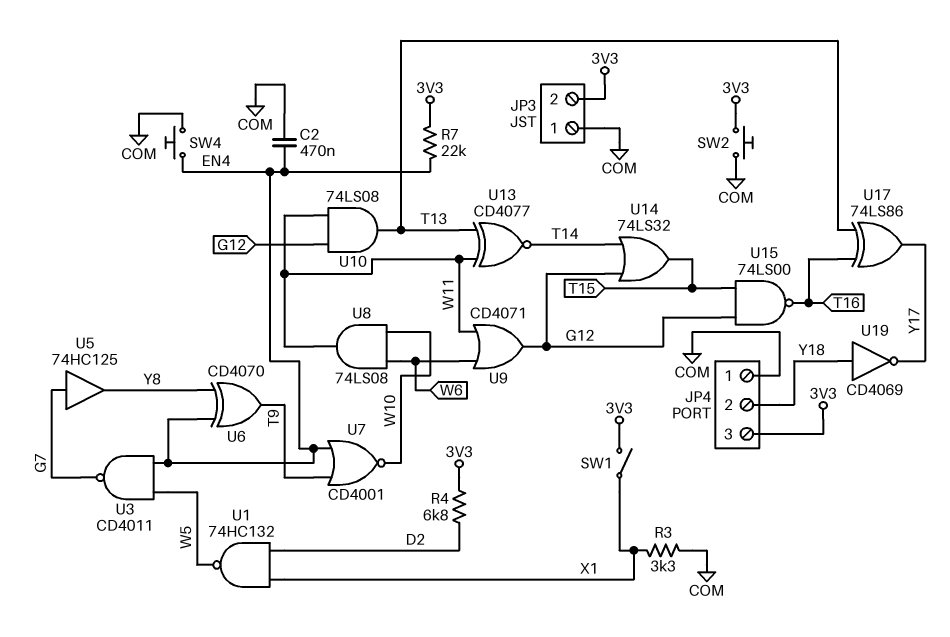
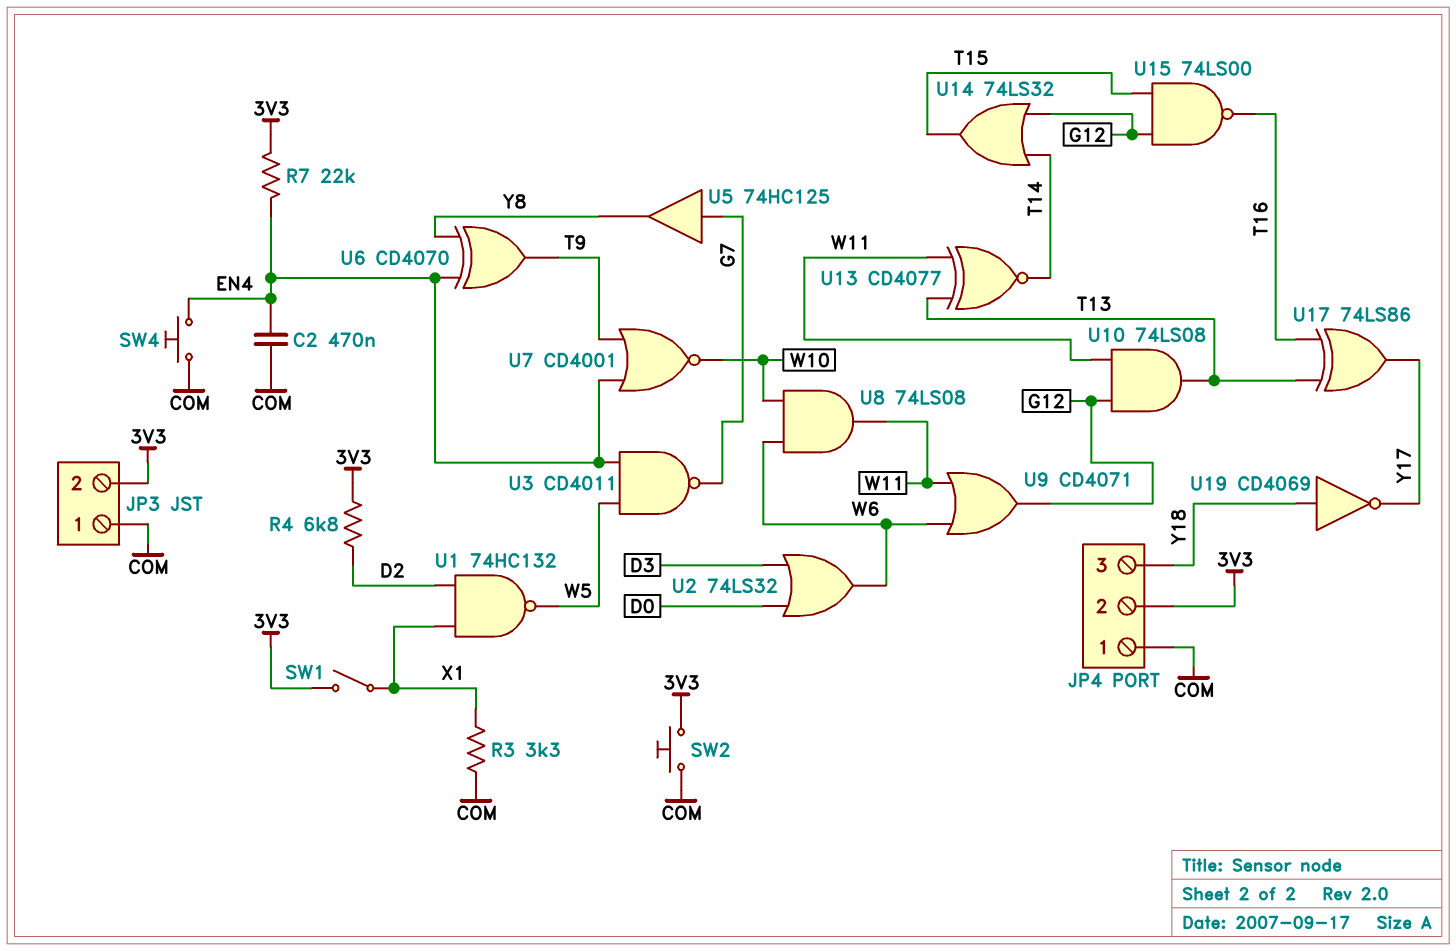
JP4 pin 2: Y18 -> 3V3
JP4 pin 3: 3V3 -> Y18
U2: none -> OR 74LS32 (in D0, in D3, out W6)

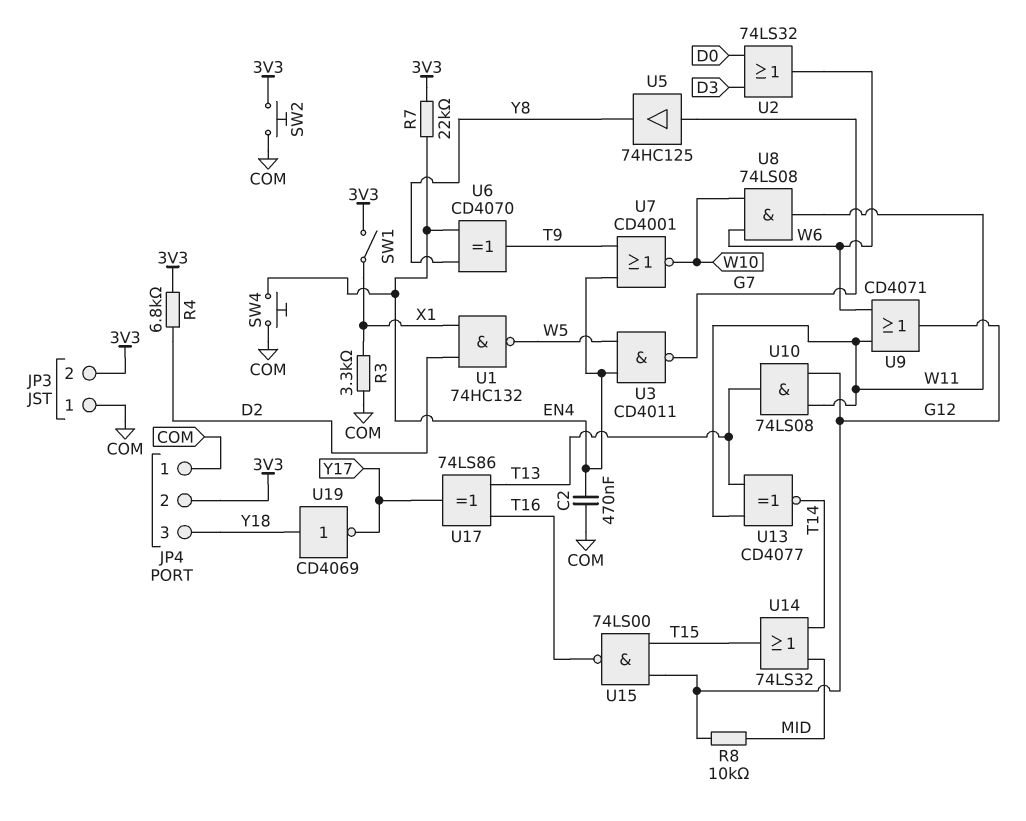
R8: none -> 10k (G12, MID)
U14: OR 74LS32 (in G12, in T14, out T15) -> OR 74LS32 (in MID, in T14, out T15)

